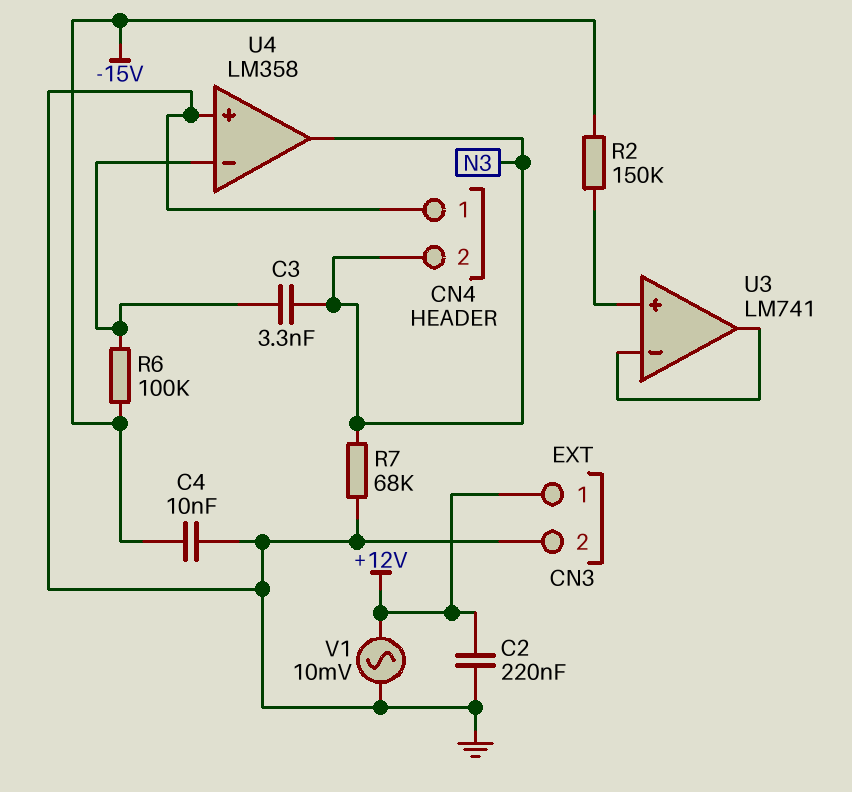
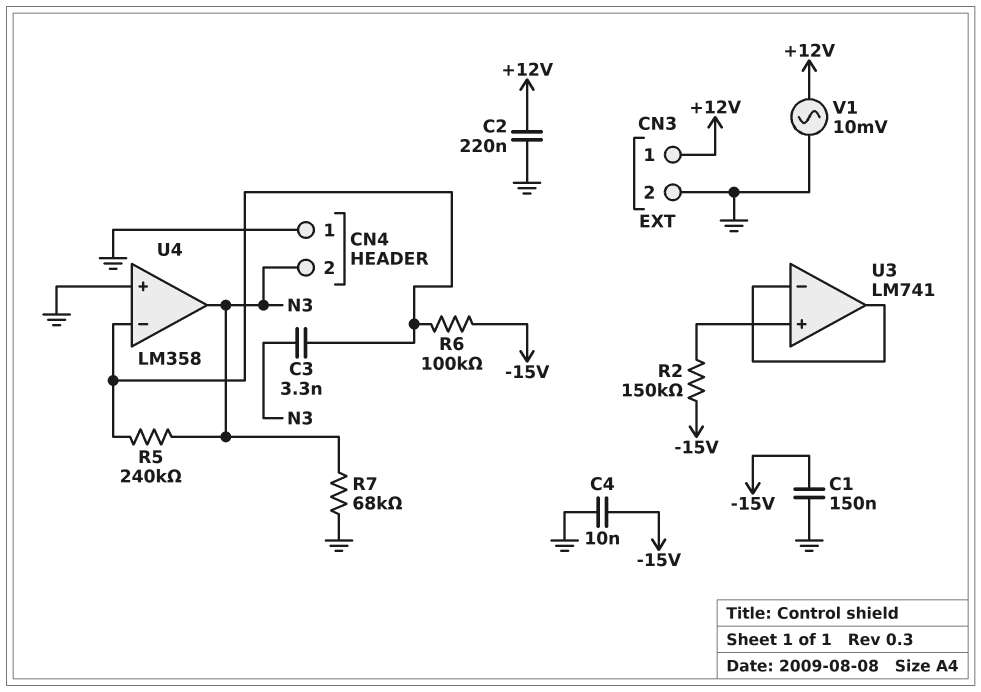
C1: none -> 150nF (-15V, GND)
R5: none -> 240k (N3, U4/in-)

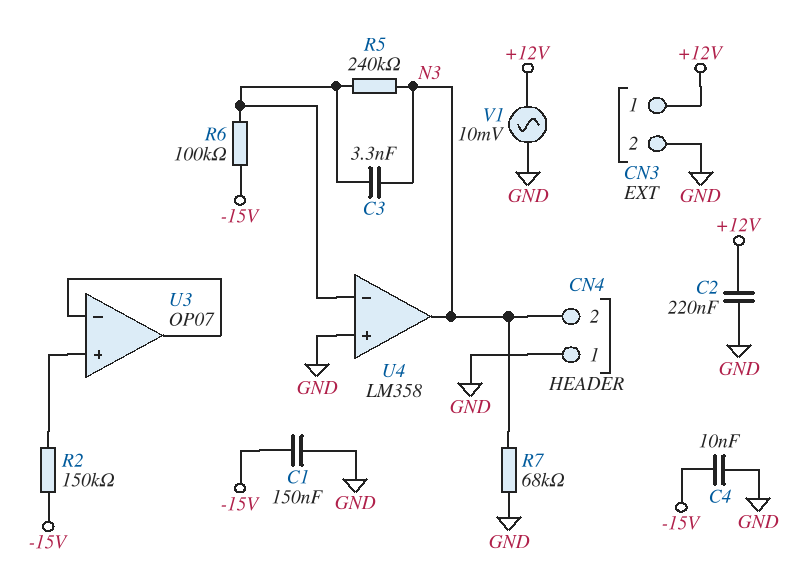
U3: LM741 -> OP07

